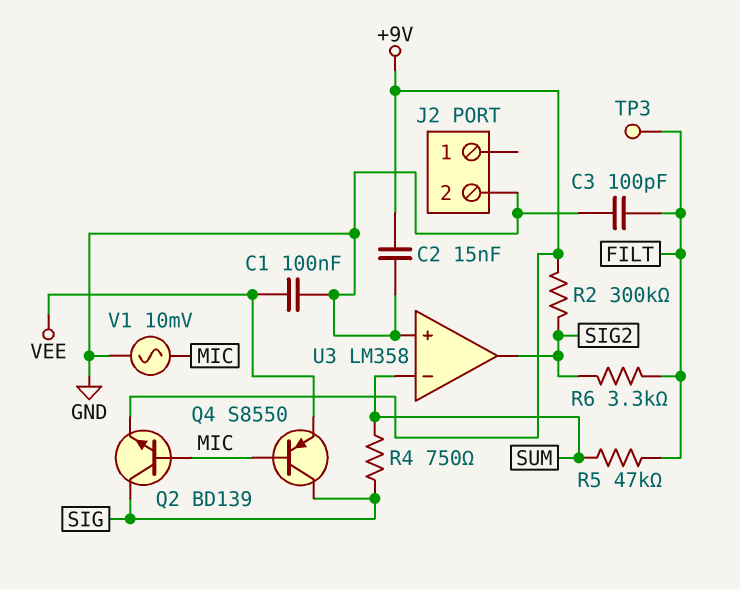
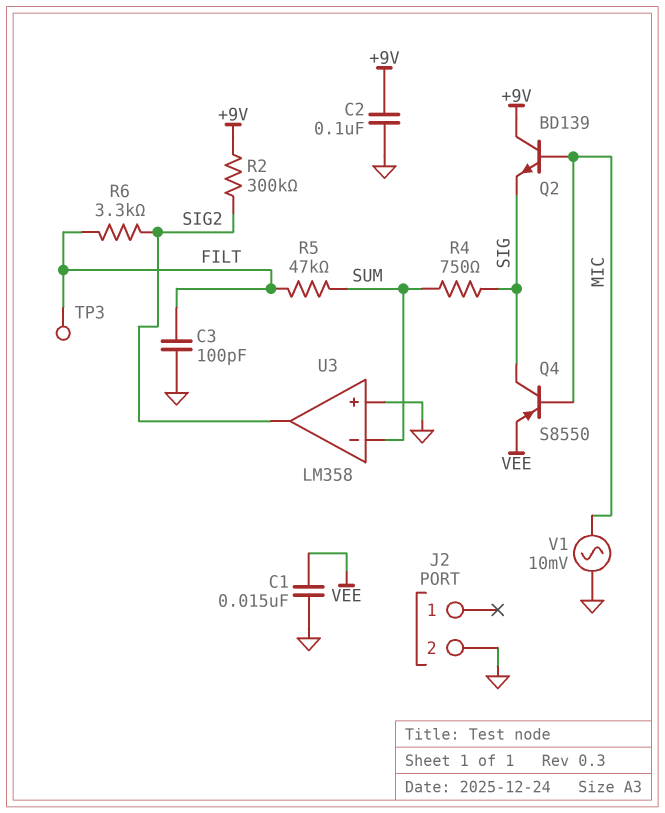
C1: 100nF (GND, VEE) -> 15nF (GND, VEE)
C2: 15nF (+9V, GND) -> 100nF (+9V, GND)
Q2: NPN BD139 (B MIC, C SIG, E +9V) -> NPN BD139 (B MIC, C +9V, E SIG)

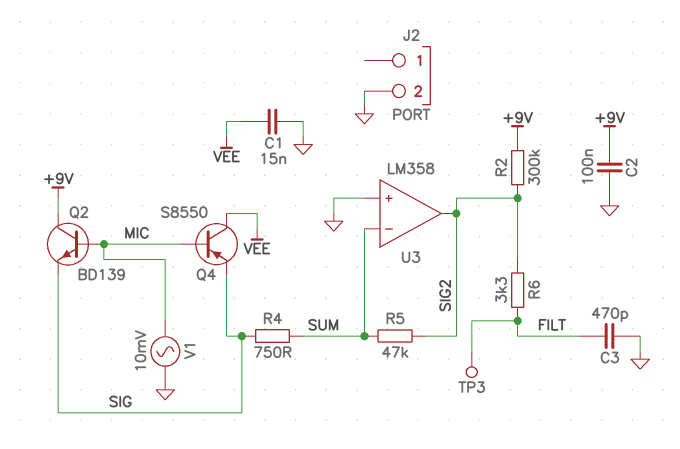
C3: 100pF (FILT, GND) -> 470pF (FILT, GND)
Q4: PNP S8550 (B MIC, C SIG, E VEE) -> PNP S8550 (B MIC, C VEE, E SIG)
R5: 47k (FILT, SUM) -> 47k (SIG2, SUM)

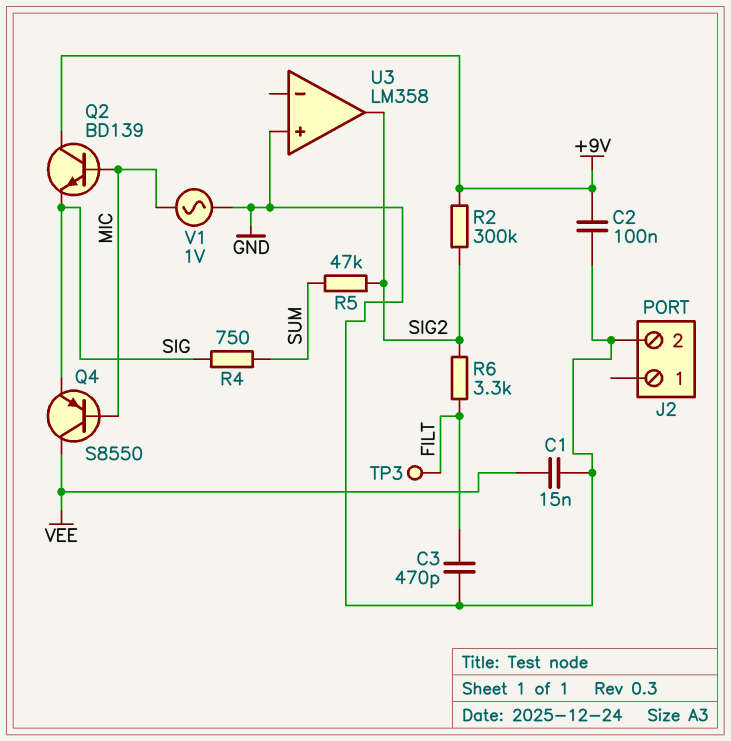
U3 pin in-: SUM -> none
V1: AC 10mV (GND, MIC) -> AC 1V (GND, MIC)

